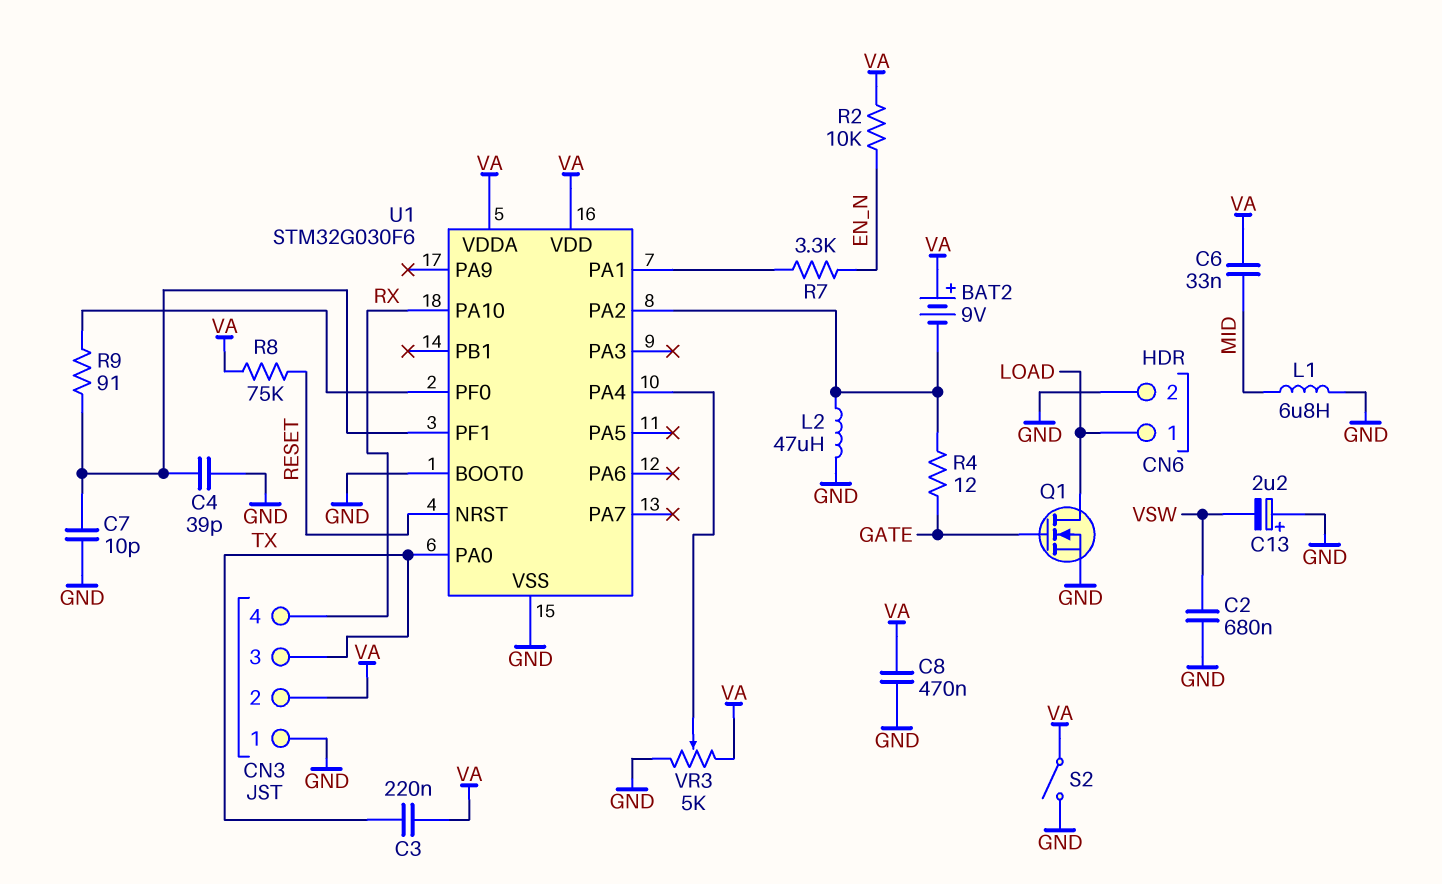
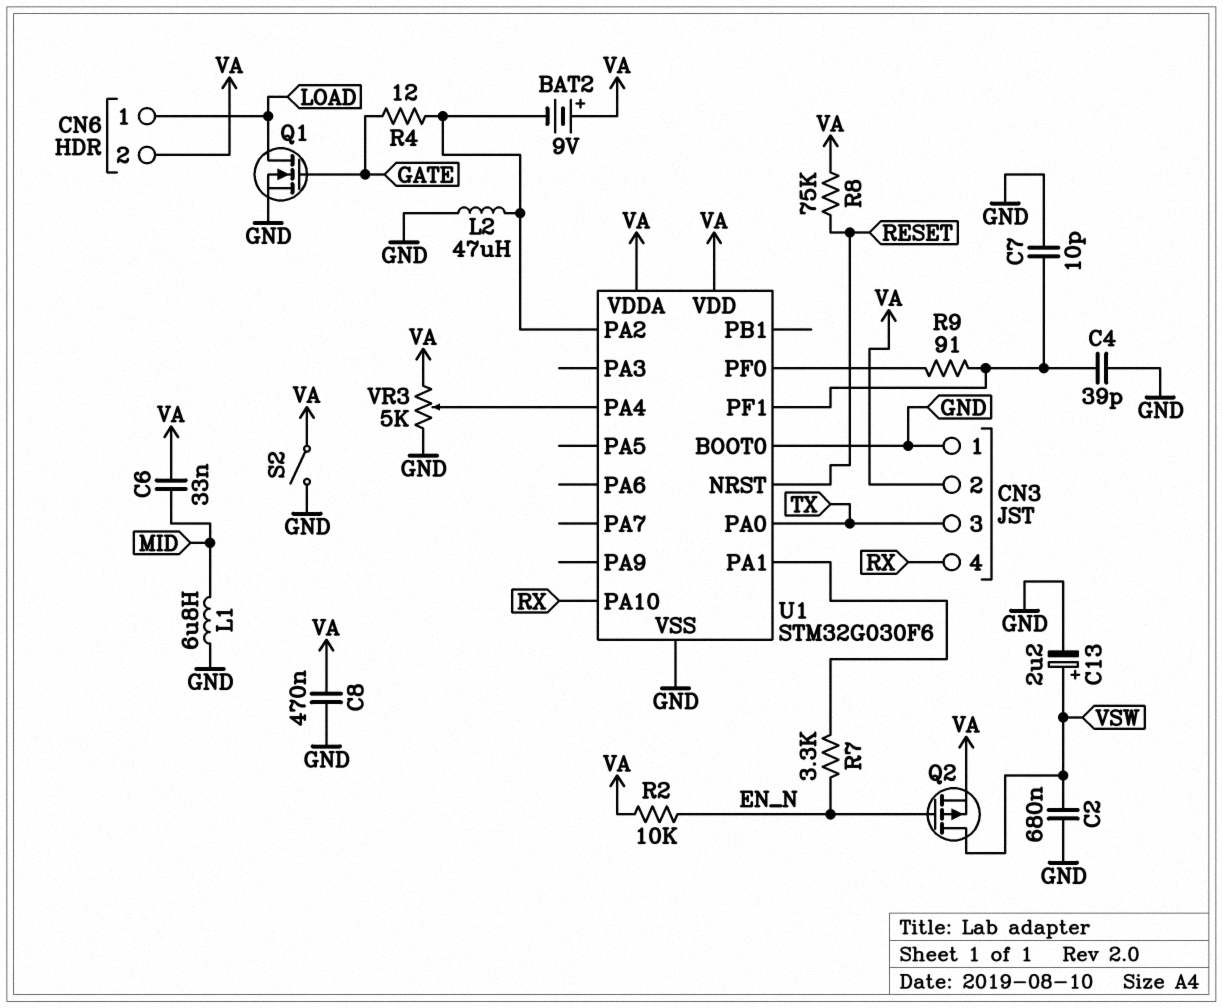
C3: 220nF (TX, VA) -> none
C13: 2.2uF (plus GND, minus VSW) -> 2.2uF (plus VSW, minus GND)
CN6 pin 2: GND -> VA
Q2: none -> PMOS (G EN_N, D VSW, S VA)

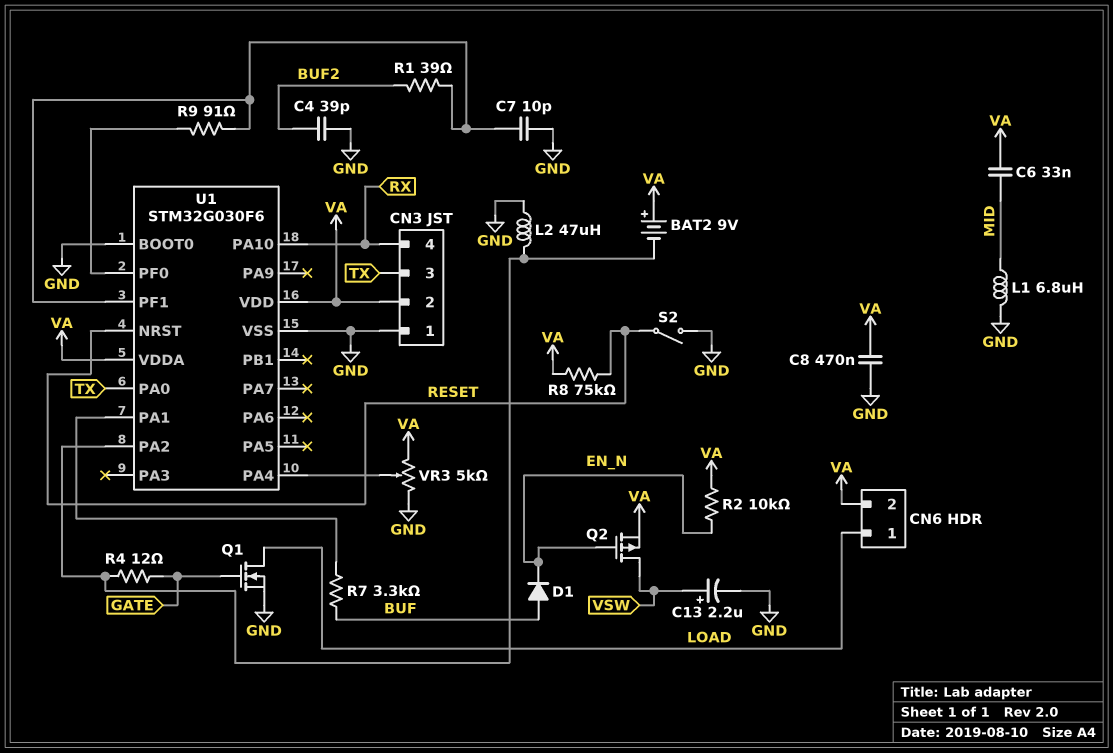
C2: 680nF (GND, VSW) -> none
C4: 39pF (GND, U1/PF1) -> 39pF (BUF2, GND)
D1: none -> diode (A BUF, K EN_N)
R1: none -> 39 (BUF2, U1/PF1)
R7: 3.3k (EN_N, U1/PA1) -> 3.3k (BUF, U1/PA1)
S2: switch (GND, VA) -> switch (GND, RESET)

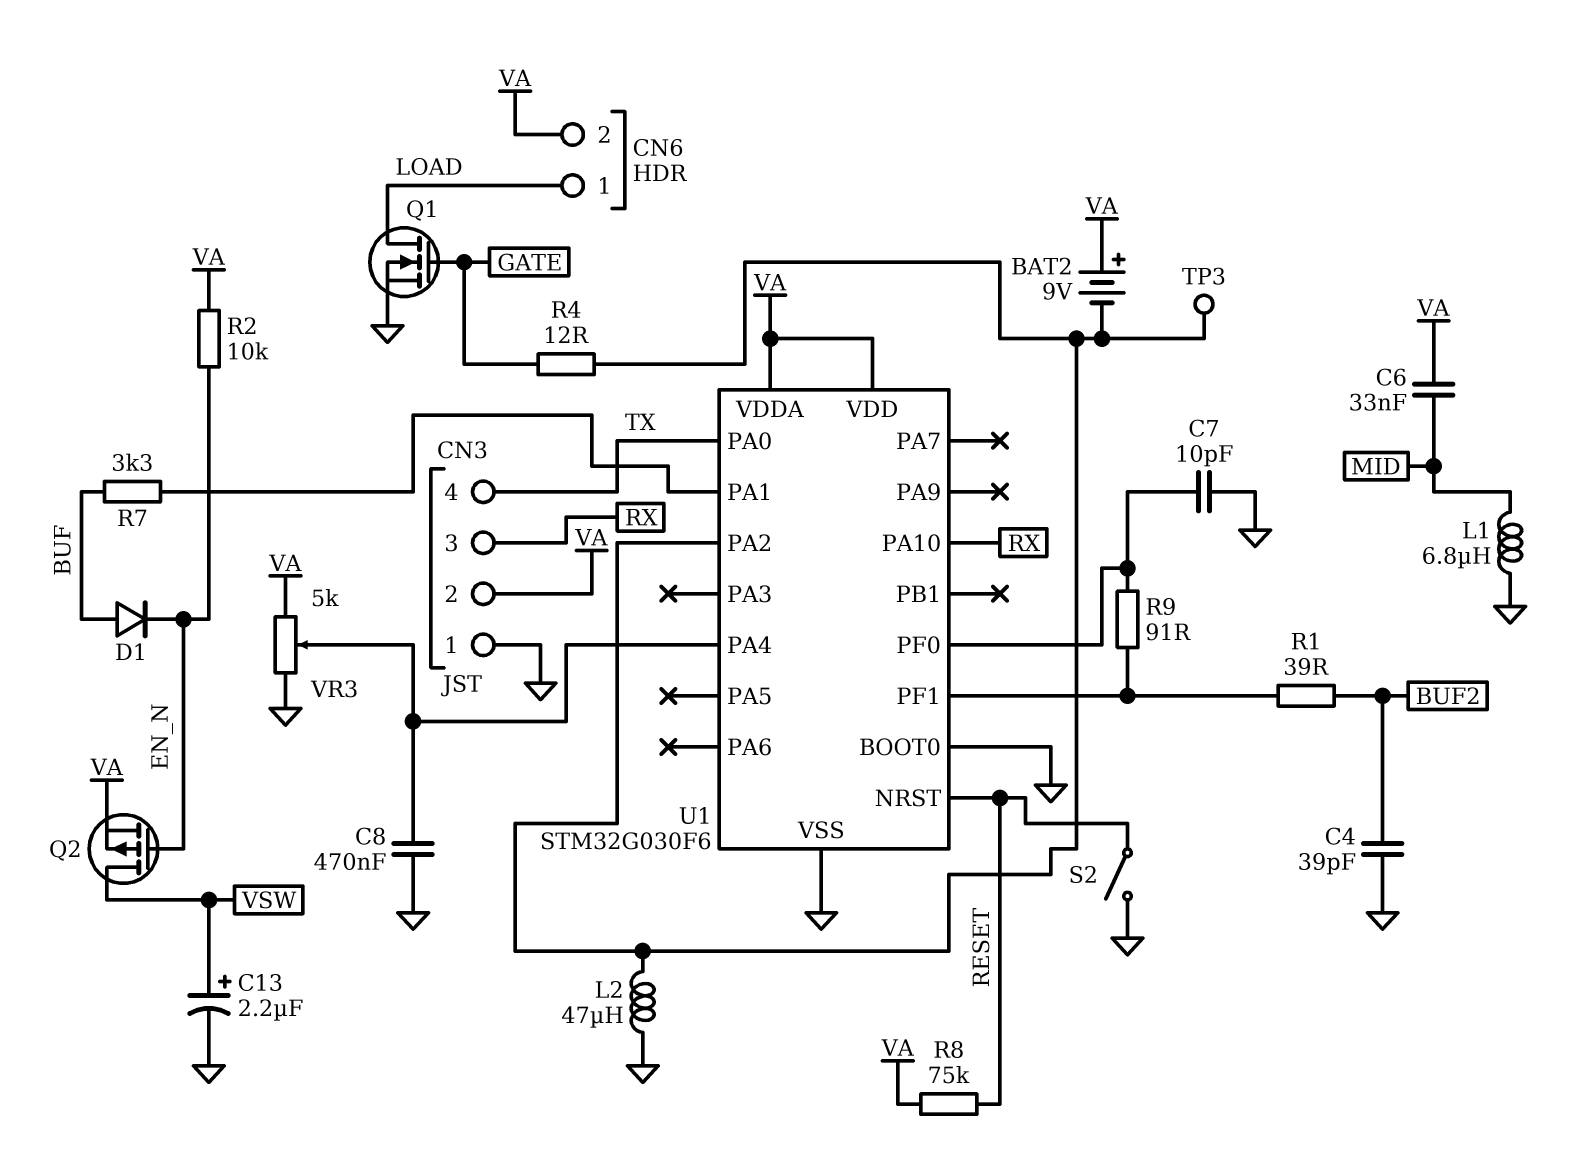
C7: 10pF (GND, U1/PF1) -> 10pF (GND, U1/PF0)
C8: 470nF (GND, VA) -> 470nF (GND, U1/PA4)
CN3 pin 3: TX -> RX
CN3 pin 4: RX -> TX
TP3: none -> test point (U1/PA2)

